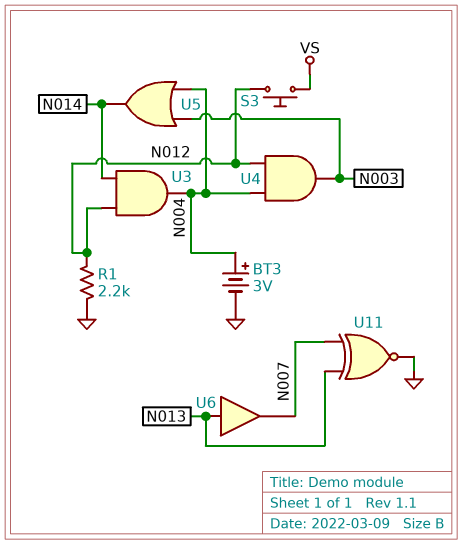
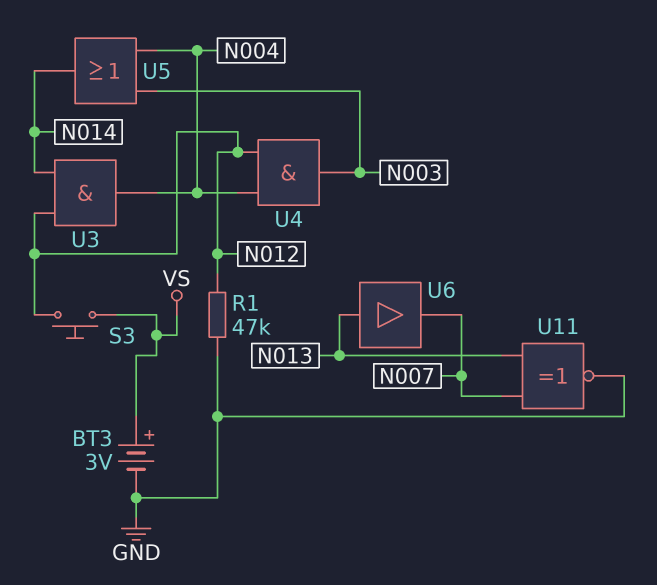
BT3: 3V (plus N004, minus GND) -> 3V (plus VS, minus GND)
R1: 2.2k (GND, N012) -> 47k (GND, N012)

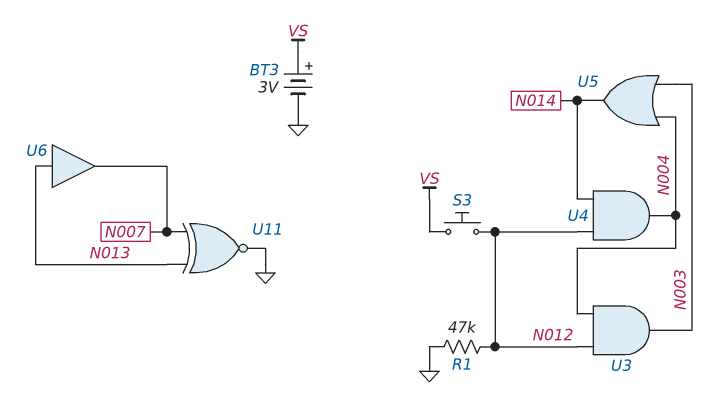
U3: AND (in N012, in N014, out N004) -> AND (in N004, in N012, out N003)
U4: AND (in N004, in N012, out N003) -> AND (in N012, in N014, out N004)

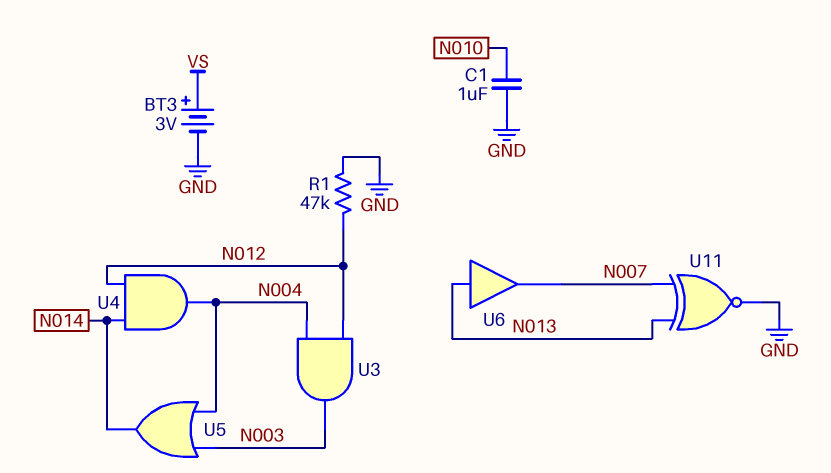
C1: none -> 1uF (GND, N010)
S3: button (N012, VS) -> none

